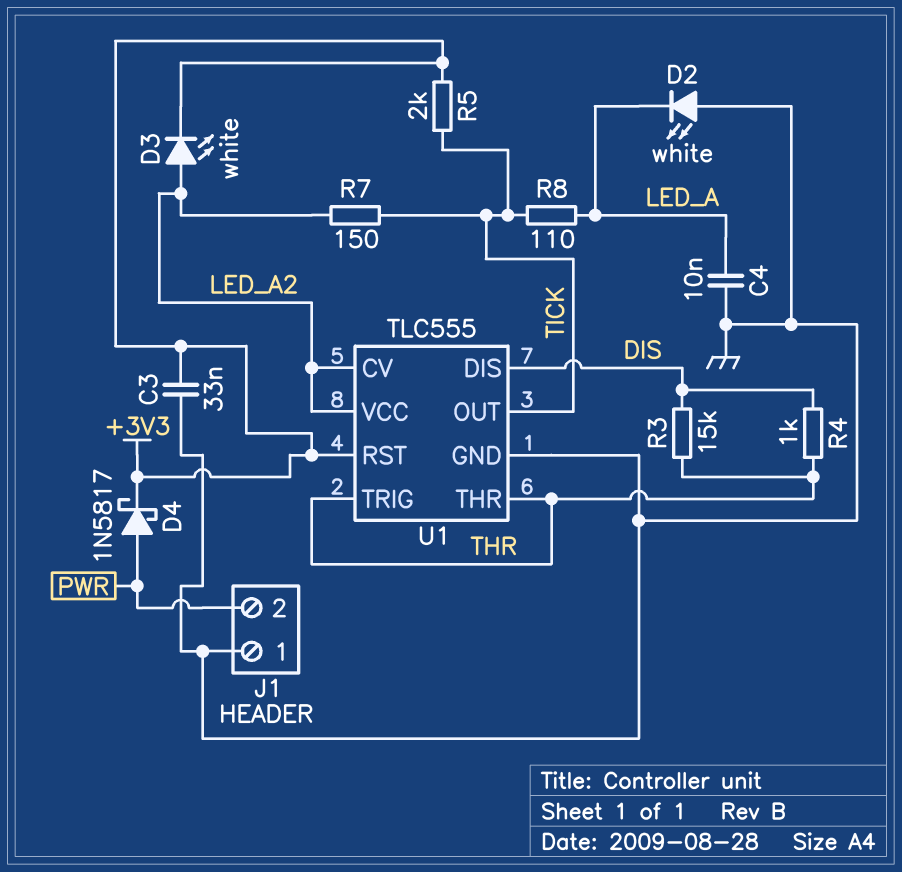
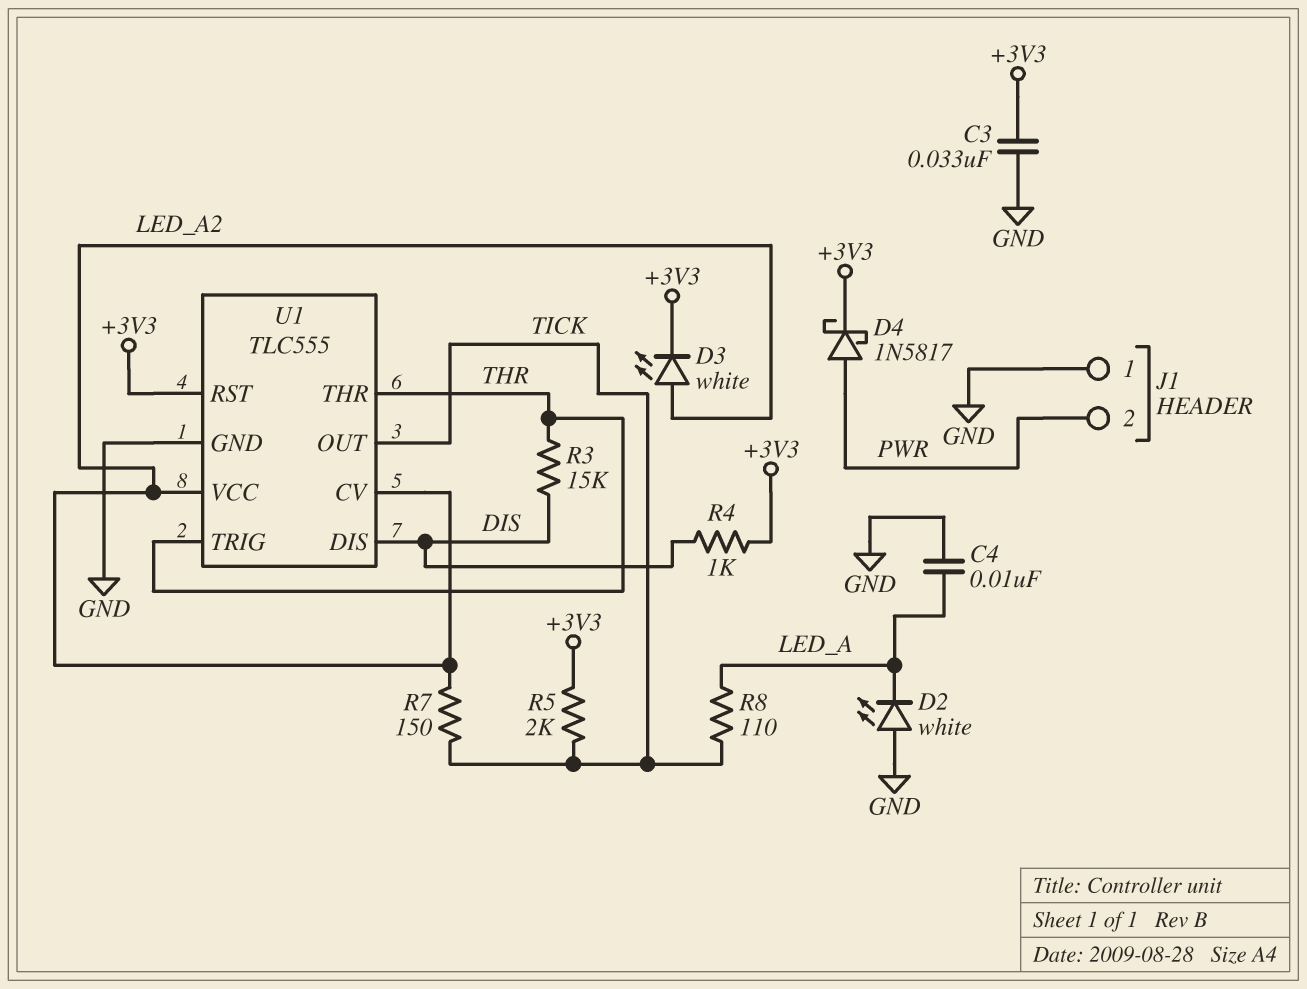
R4: 1k (DIS, THR) -> 1k (+3V3, DIS)

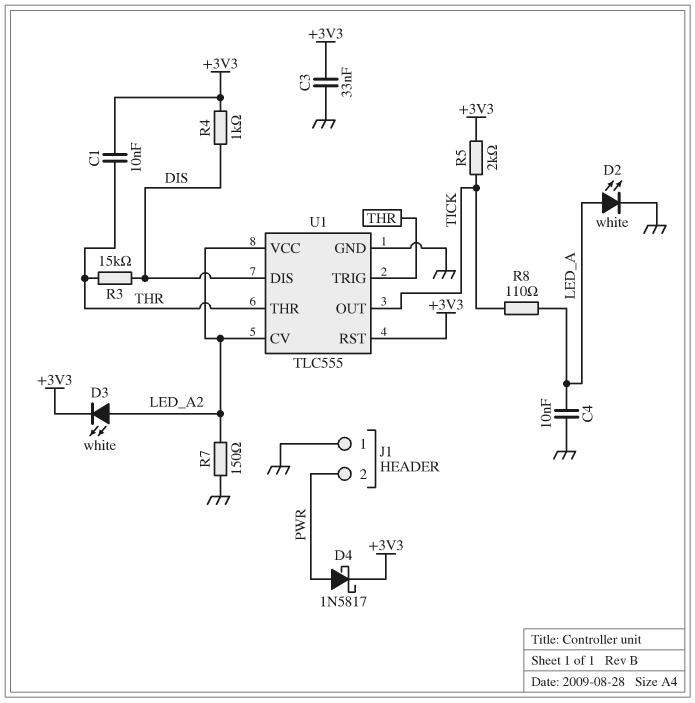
C1: none -> 10nF (+3V3, THR)
D2: LED white (A GND, K LED_A) -> LED white (A LED_A, K GND)
R7: 150 (LED_A2, TICK) -> 150 (GND, LED_A2)

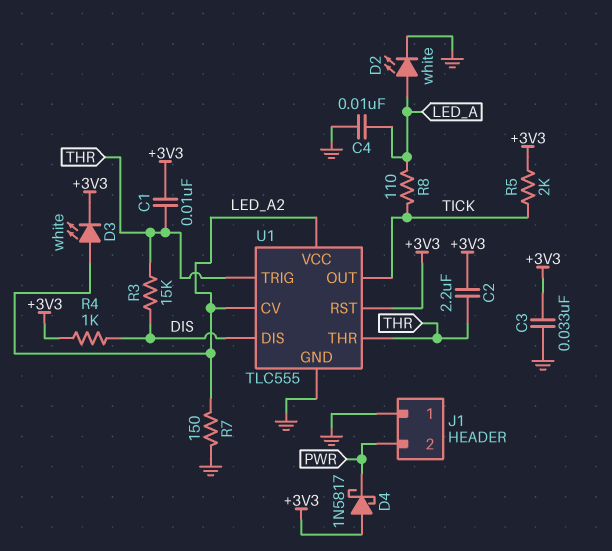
C2: none -> 2.2uF (+3V3, THR)
D4: schottky 1N5817 (A PWR, K +3V3) -> schottky 1N5817 (A +3V3, K PWR)

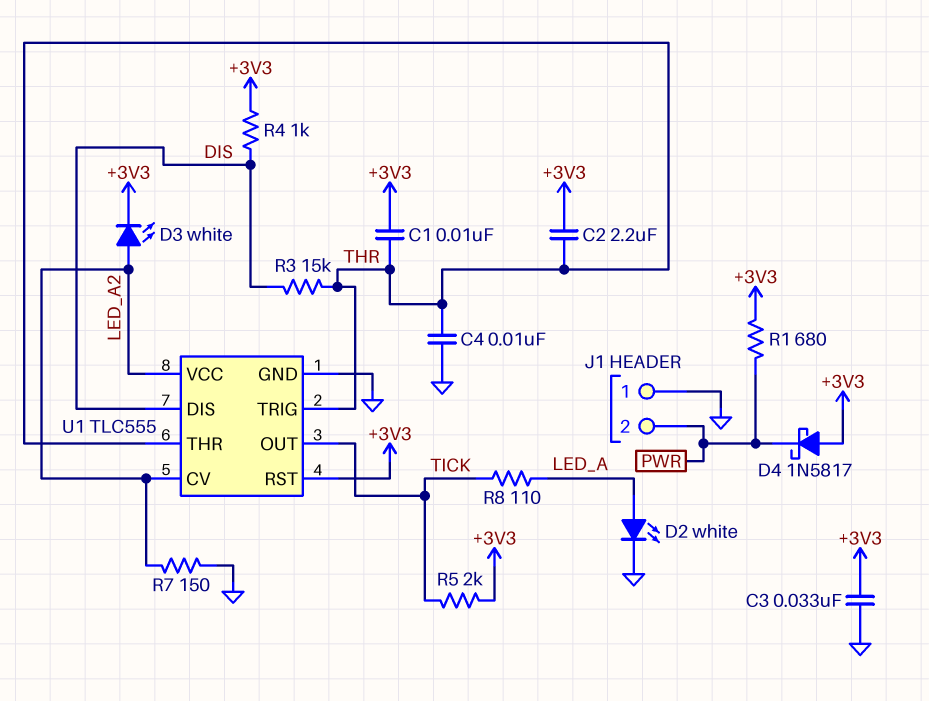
C4: 10nF (GND, LED_A) -> 10nF (GND, THR)
R1: none -> 680 (+3V3, PWR)

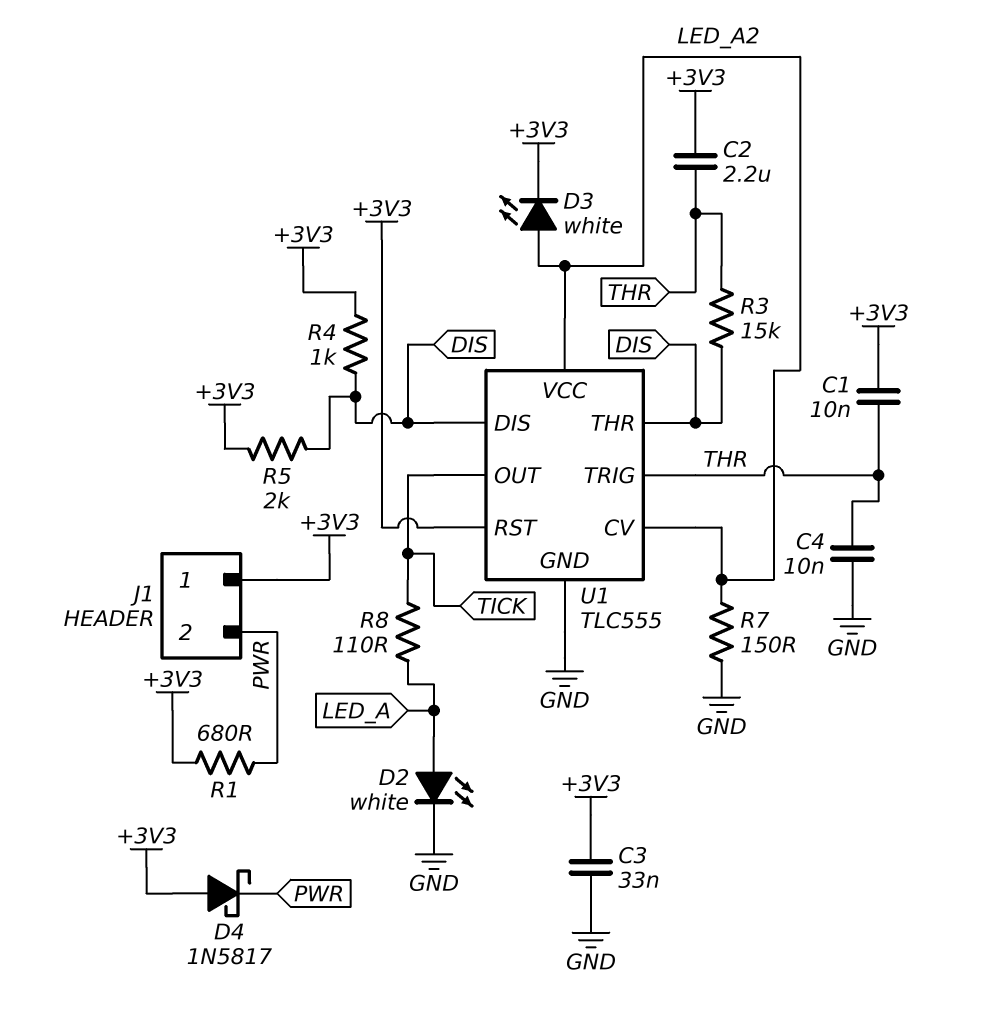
J1 pin 1: GND -> +3V3
R5: 2k (+3V3, TICK) -> 2k (+3V3, DIS)
U1 pin THR: THR -> DIS

